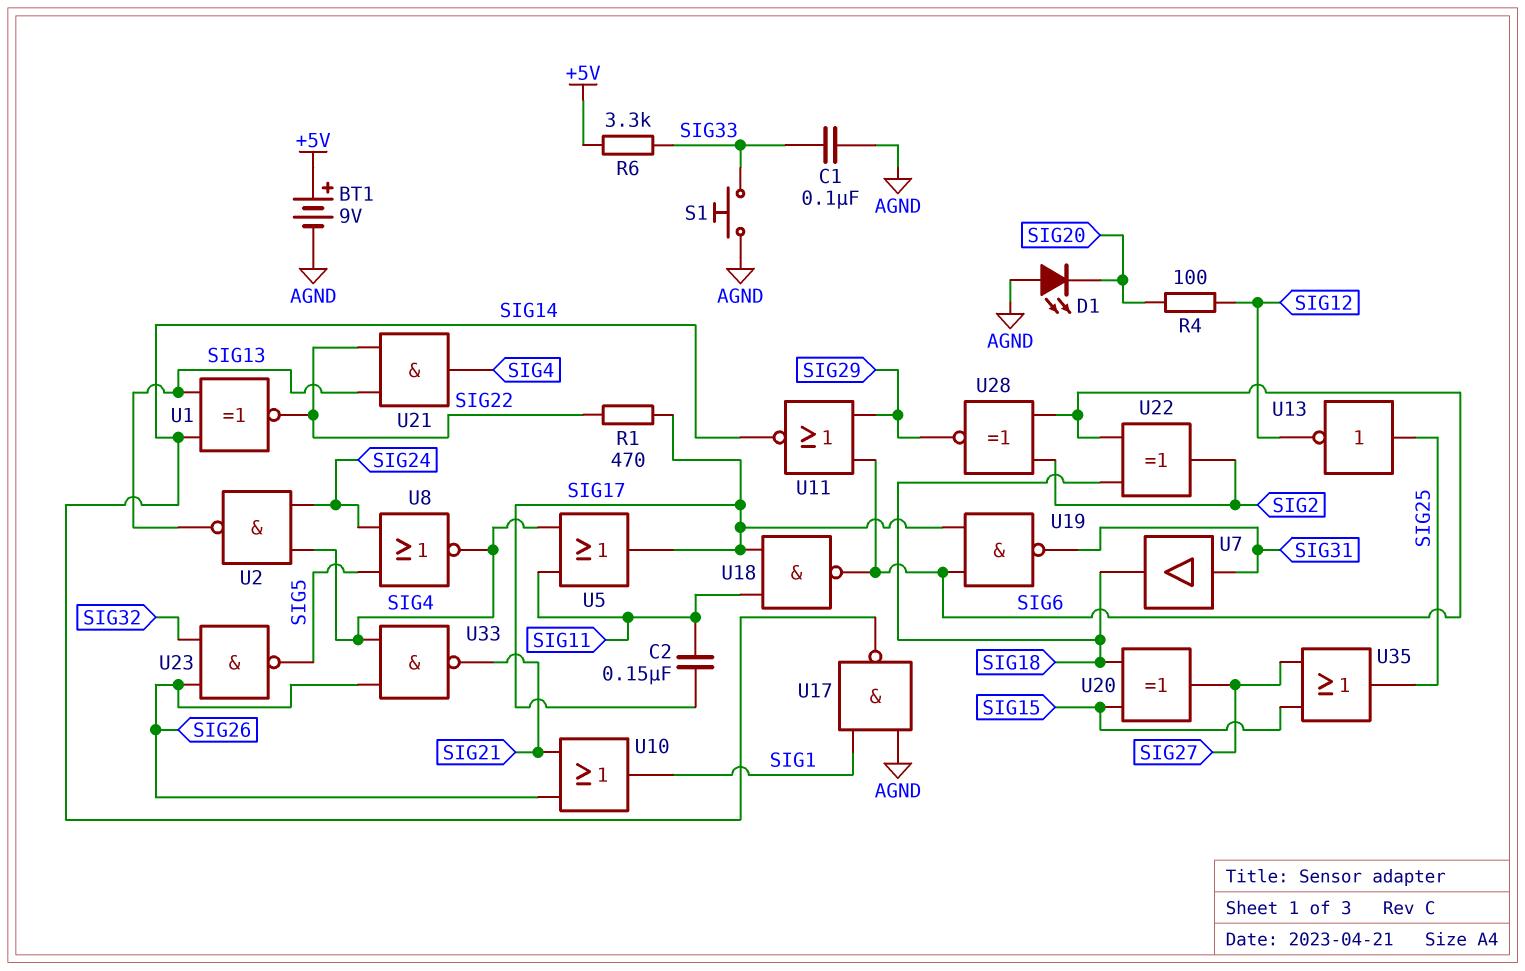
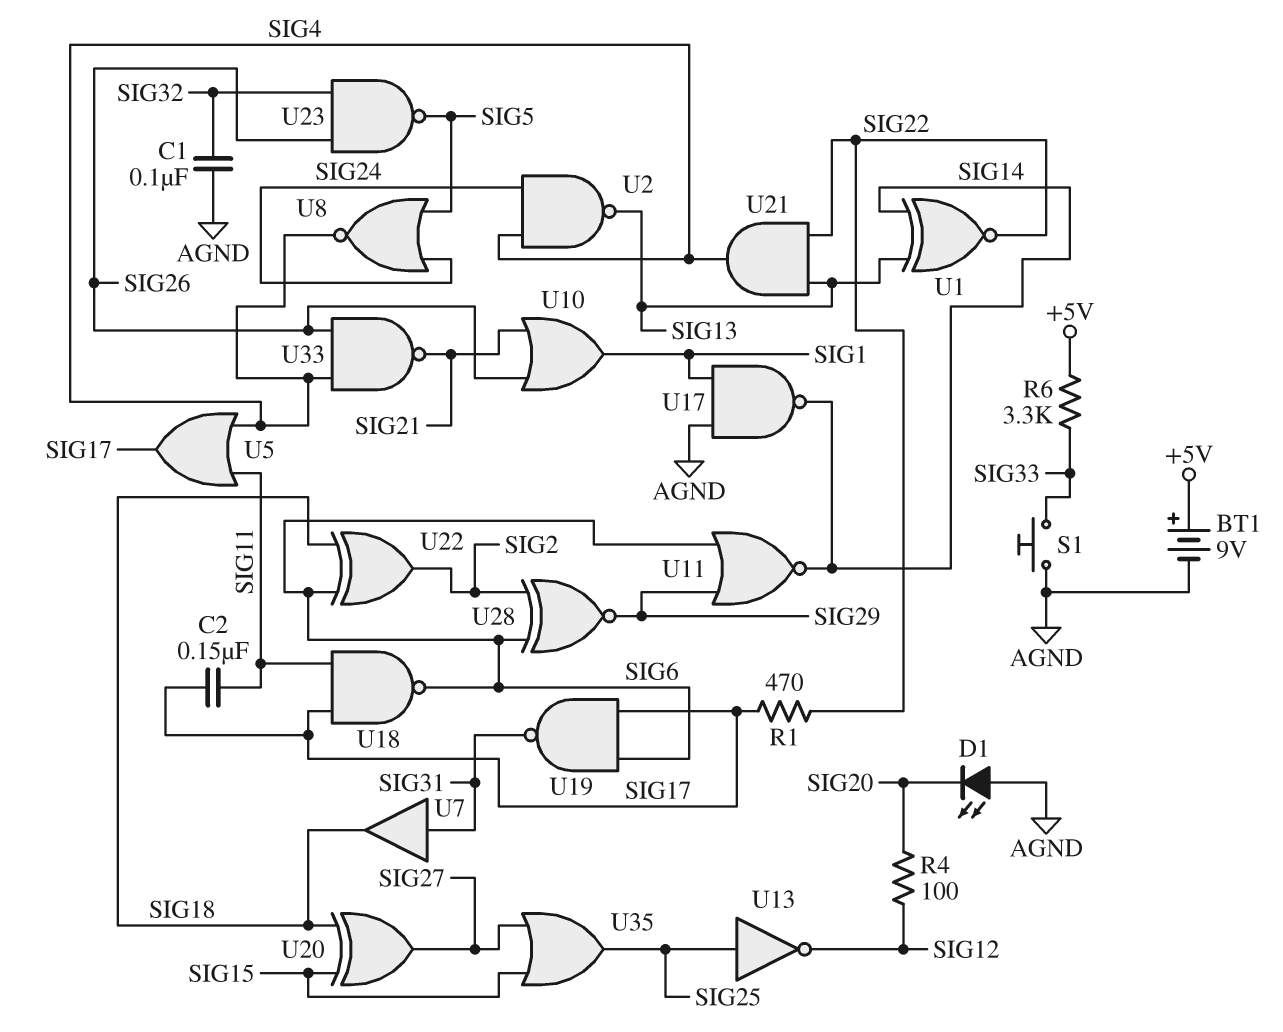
C1: 100nF (AGND, SIG33) -> 100nF (AGND, SIG32)

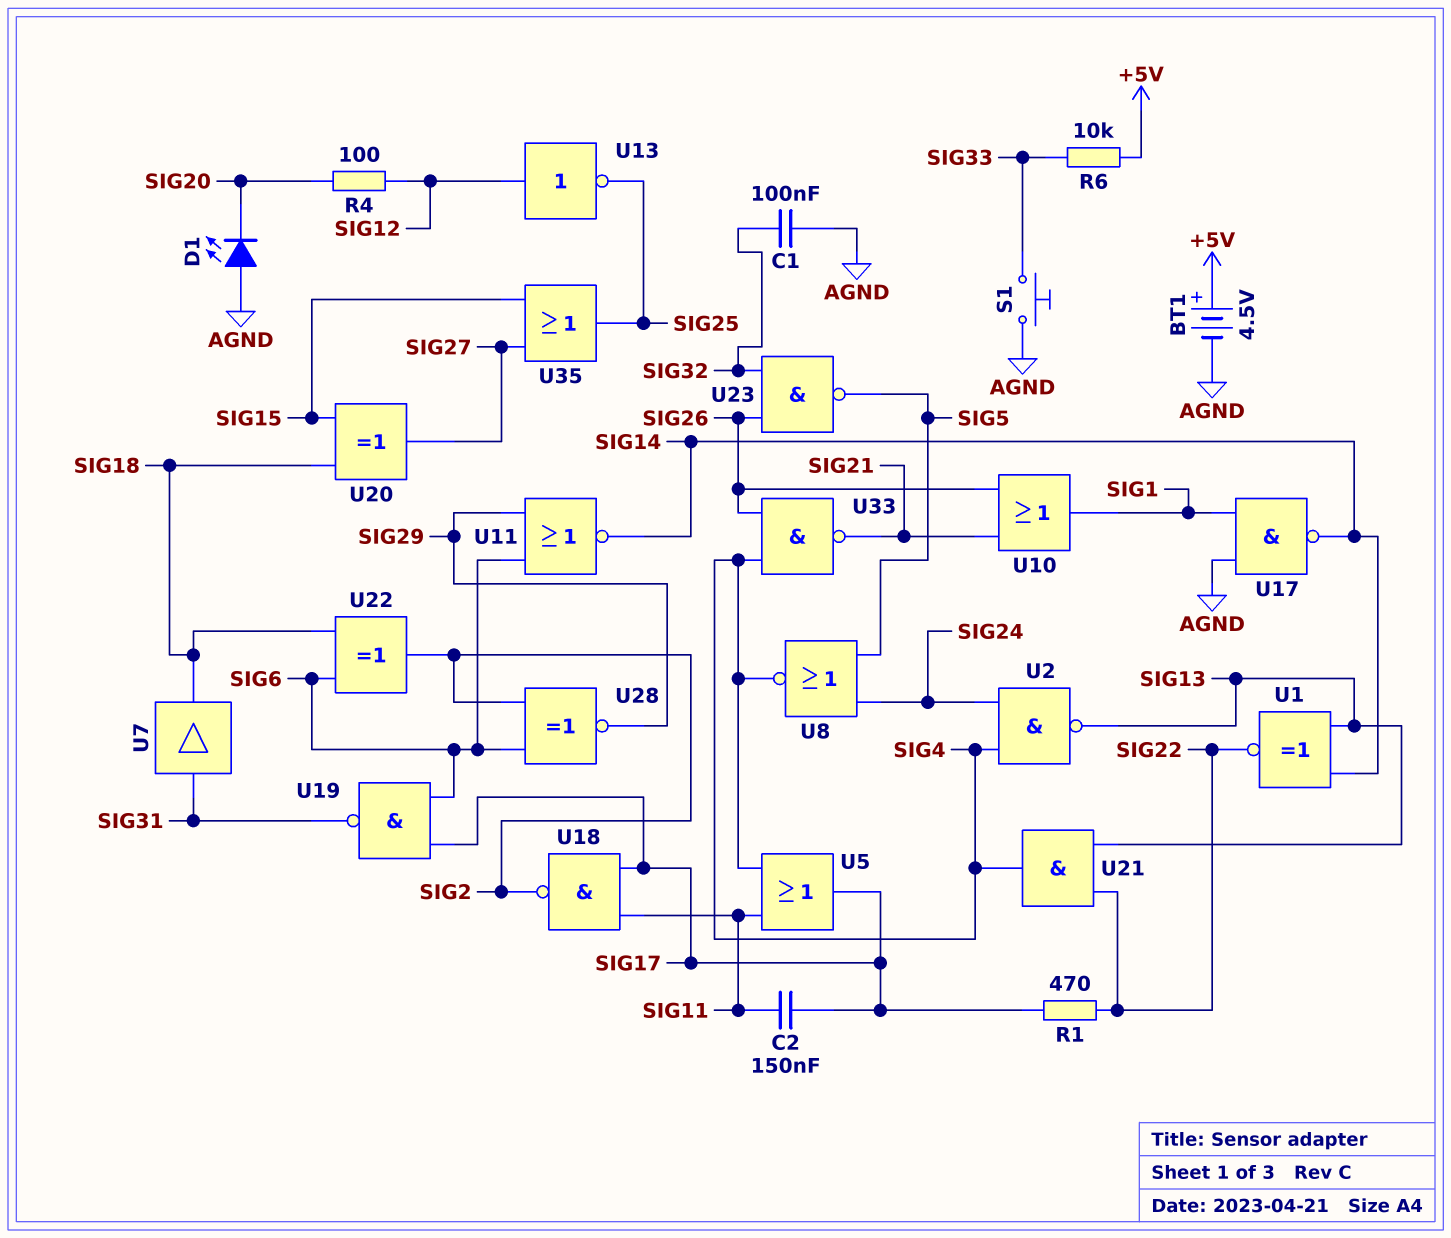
BT1: 9V (plus +5V, minus AGND) -> 4.5V (plus +5V, minus AGND)
R6: 3.3k (+5V, SIG33) -> 10k (+5V, SIG33)
U13: NOT (in SIG25, out SIG12) -> NOT (in SIG12, out SIG25)
U18: NAND (in SIG11, in SIG17, out SIG6) -> NAND (in SIG11, in SIG17, out SIG2)

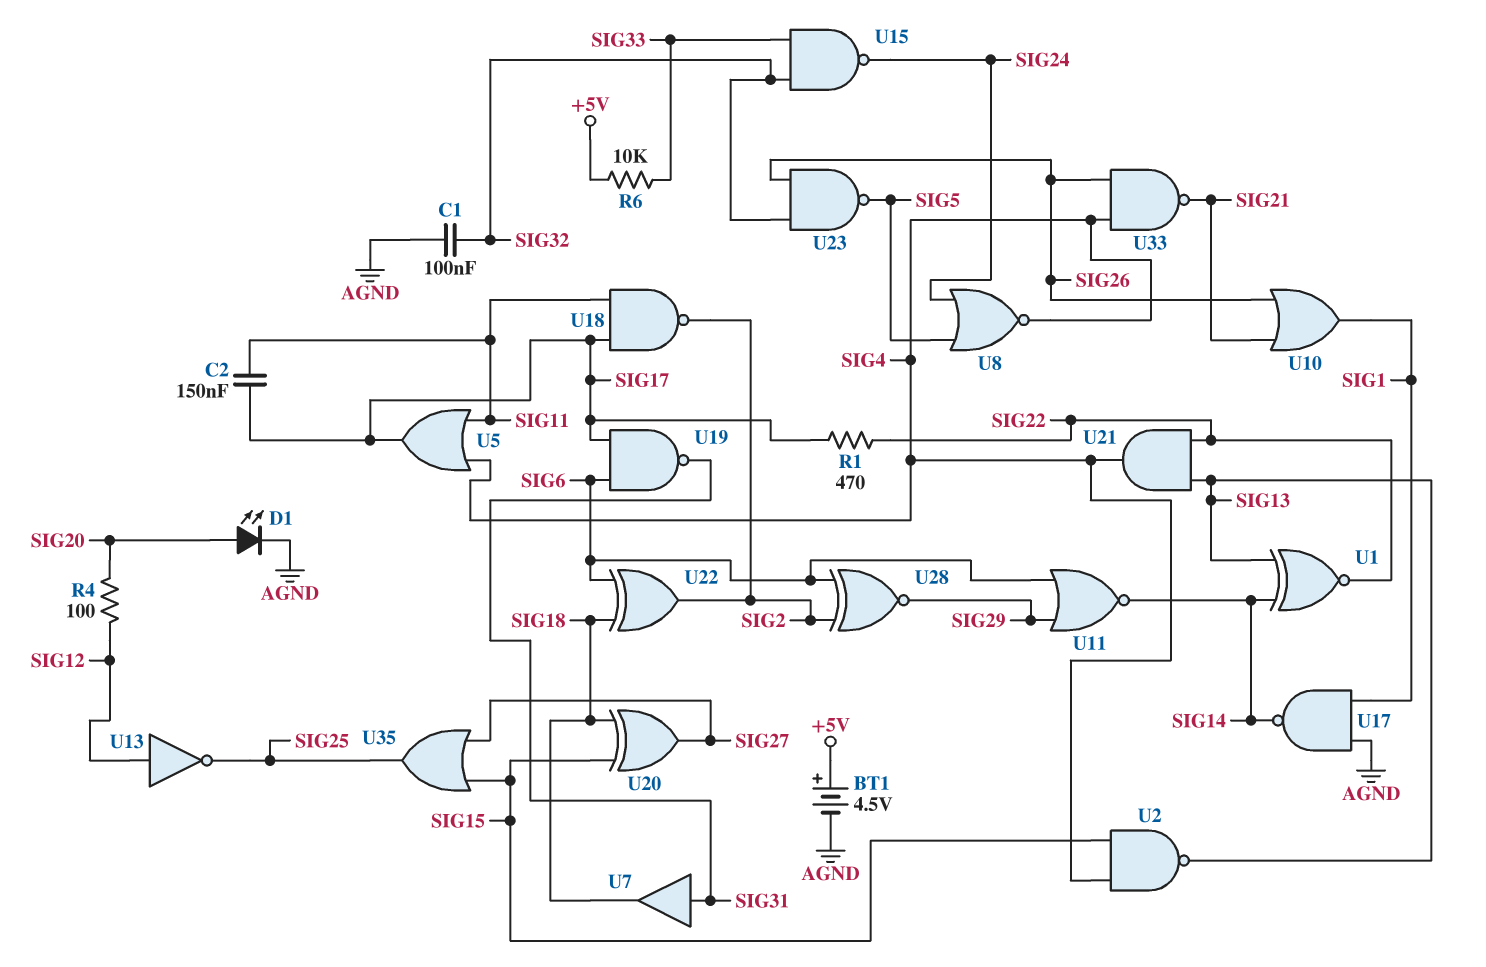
D1: LED (A AGND, K SIG20) -> LED (A SIG20, K AGND)
S1: button (AGND, SIG33) -> none
U2: NAND (in SIG4, in SIG24, out SIG13) -> NAND (in SIG4, in SIG15, out SIG13)
U15: none -> NAND (in SIG32, in SIG33, out SIG24)

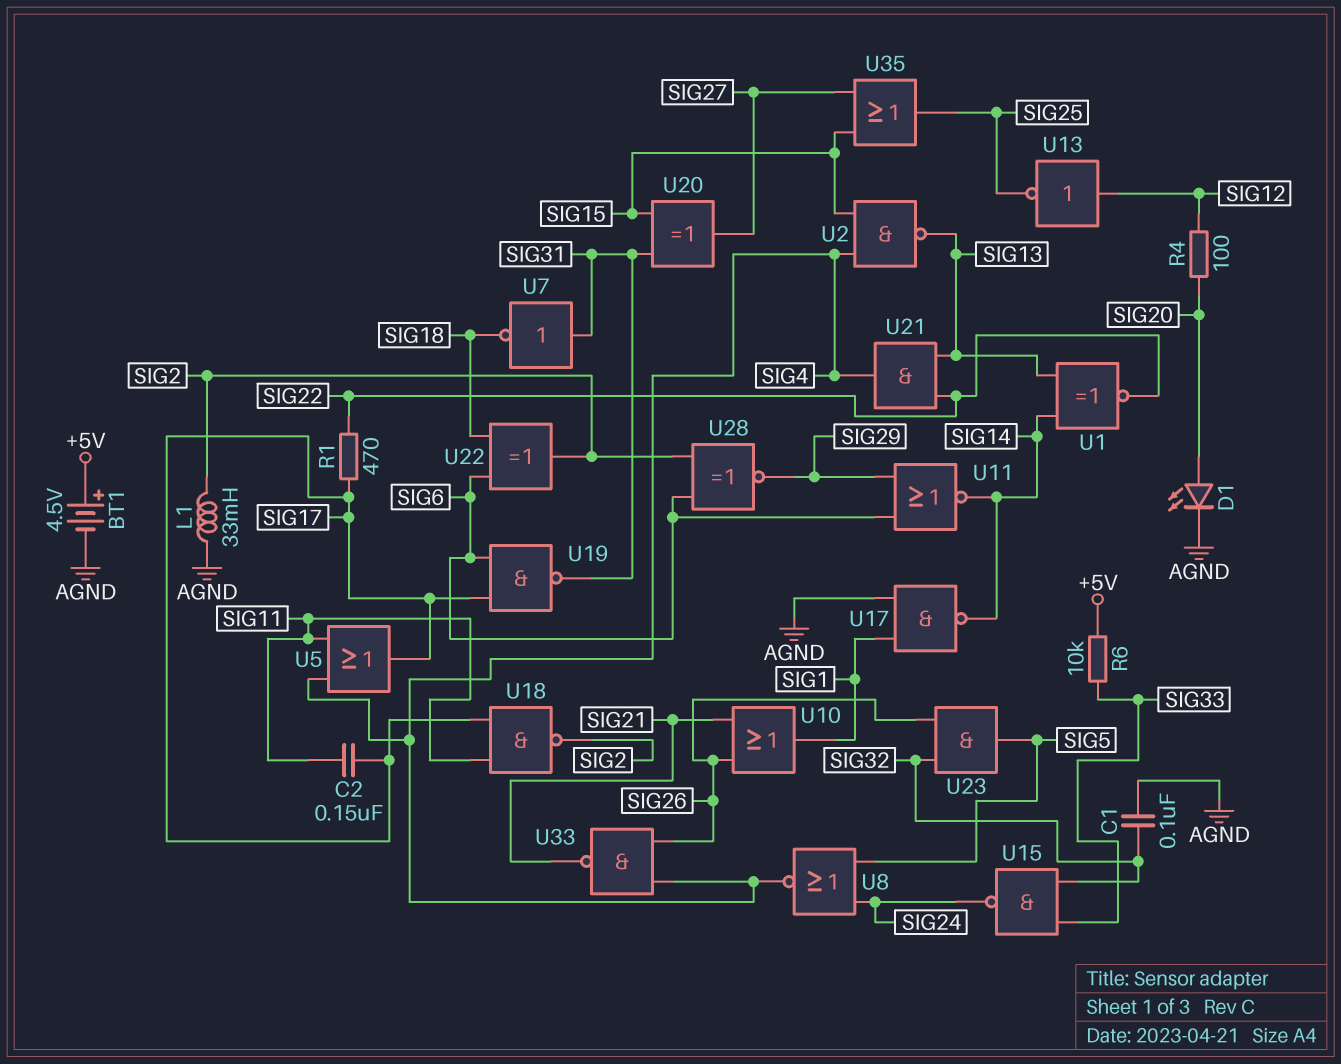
L1: none -> 33mH (AGND, SIG2)
U7: buffer (in SIG31, out SIG18) -> NOT (in SIG31, out SIG18)
U20: XOR (in SIG15, in SIG18, out SIG27) -> XOR (in SIG15, in SIG31, out SIG27)
U23: NAND (in SIG26, in SIG32, out SIG5) -> AND (in SIG26, in SIG32, out SIG5)

